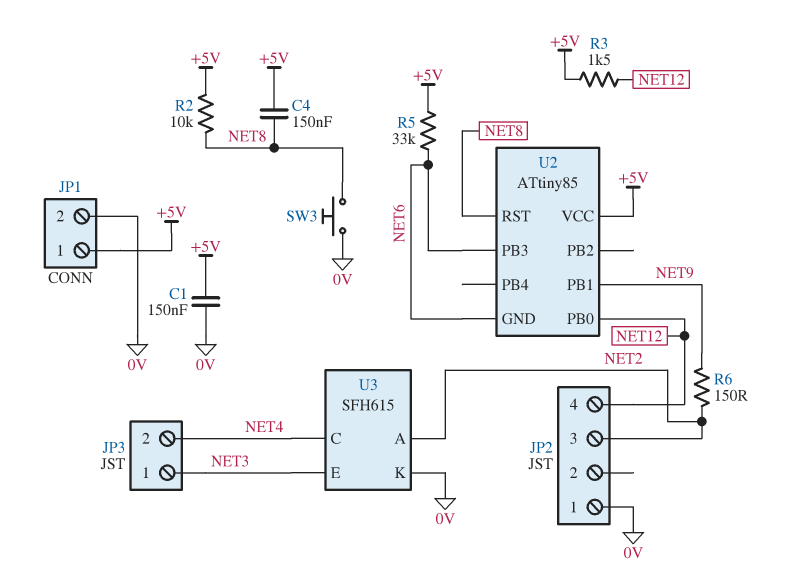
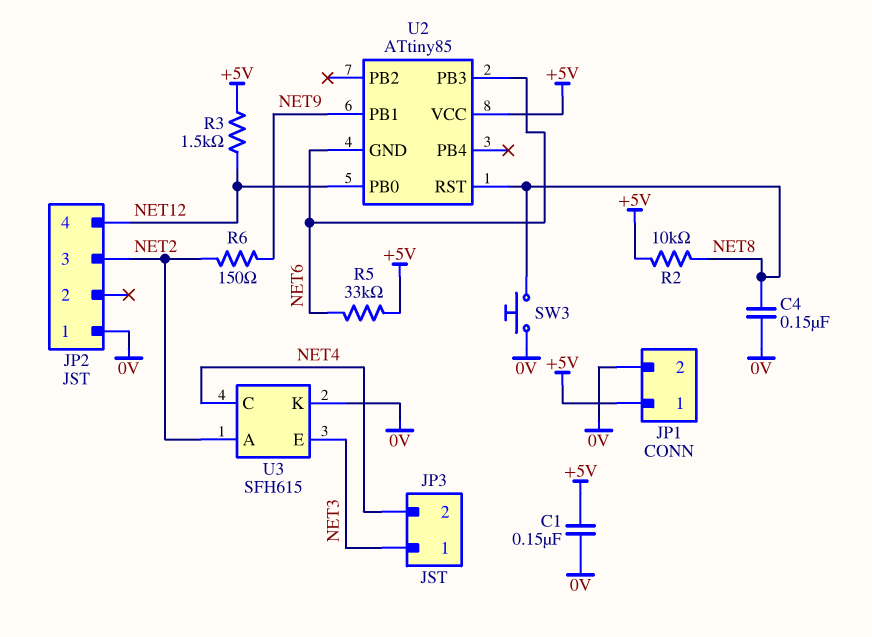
C4: 150nF (+5V, NET8) -> 150nF (0V, NET8)

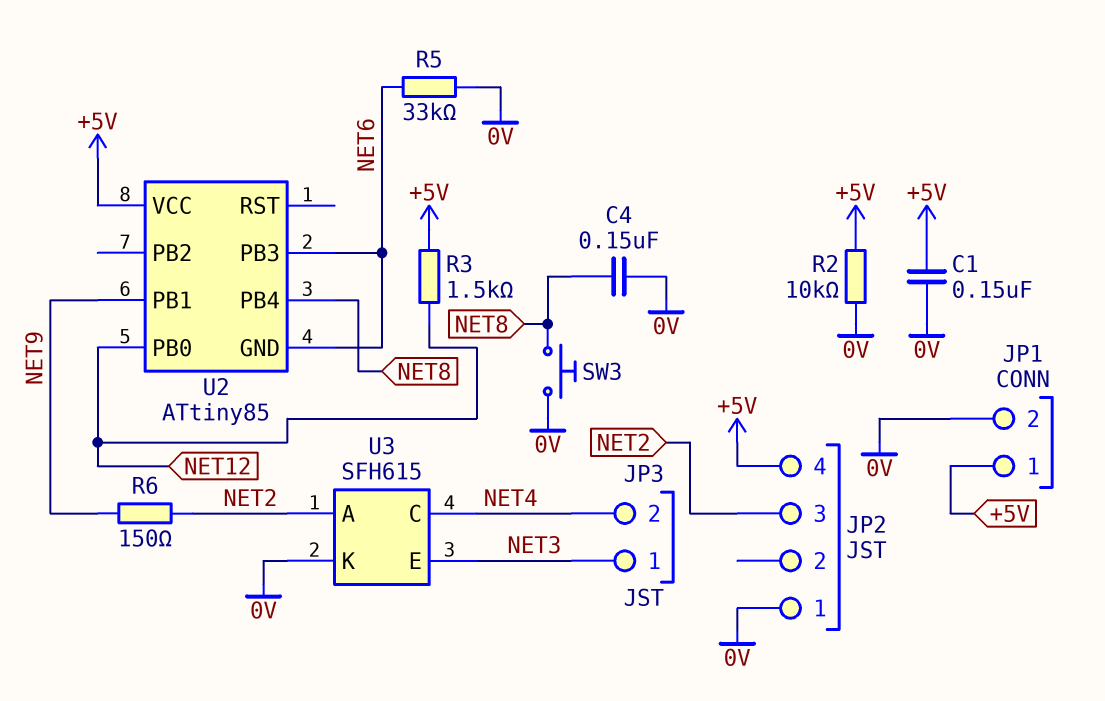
JP2 pin 4: NET12 -> +5V
R2: 10k (+5V, NET8) -> 10k (+5V, 0V)
R5: 33k (+5V, NET6) -> 33k (0V, NET6)
U2 pin PB4: none -> NET8
U2 pin RST: NET8 -> none

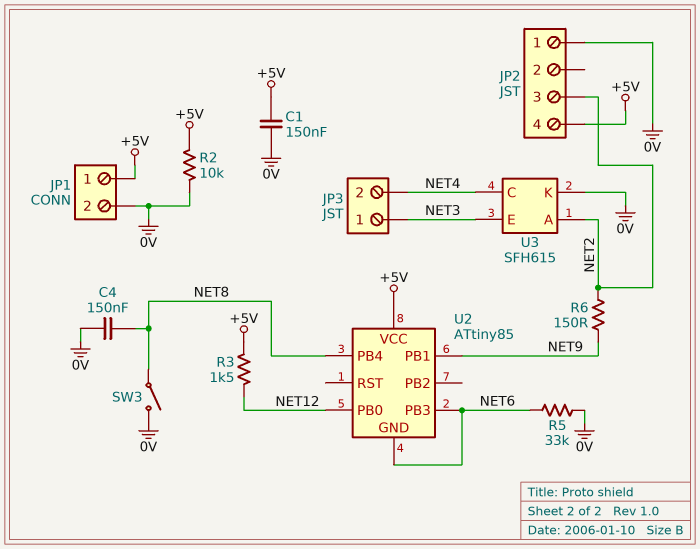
SW3: button (0V, NET8) -> switch (0V, NET8)

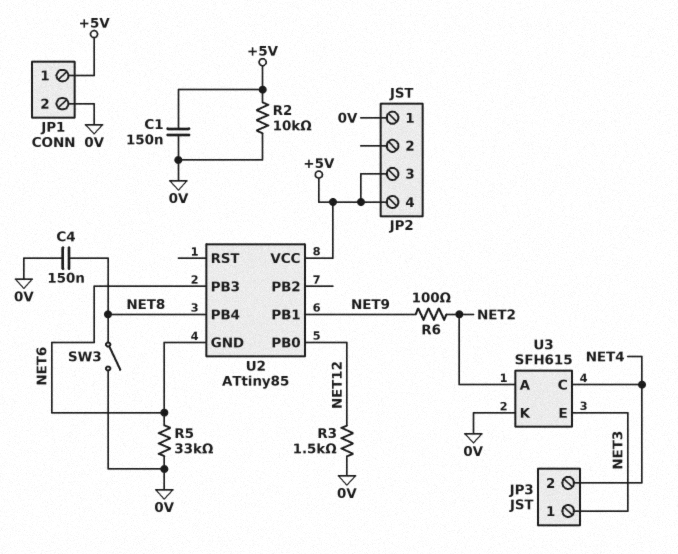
JP2 pin 3: NET2 -> +5V
R3: 1.5k (+5V, NET12) -> 1.5k (0V, NET12)
R6: 150 (NET2, NET9) -> 100 (NET2, NET9)

